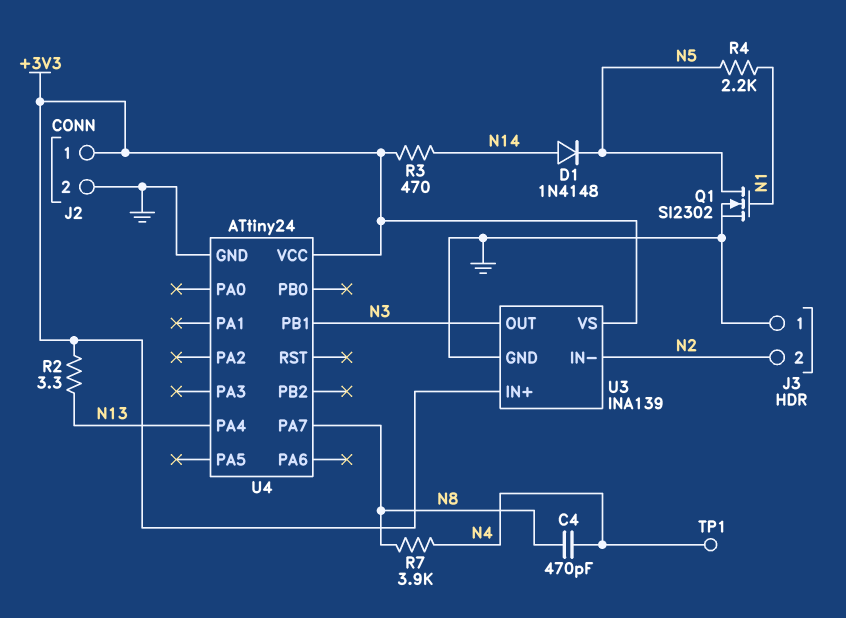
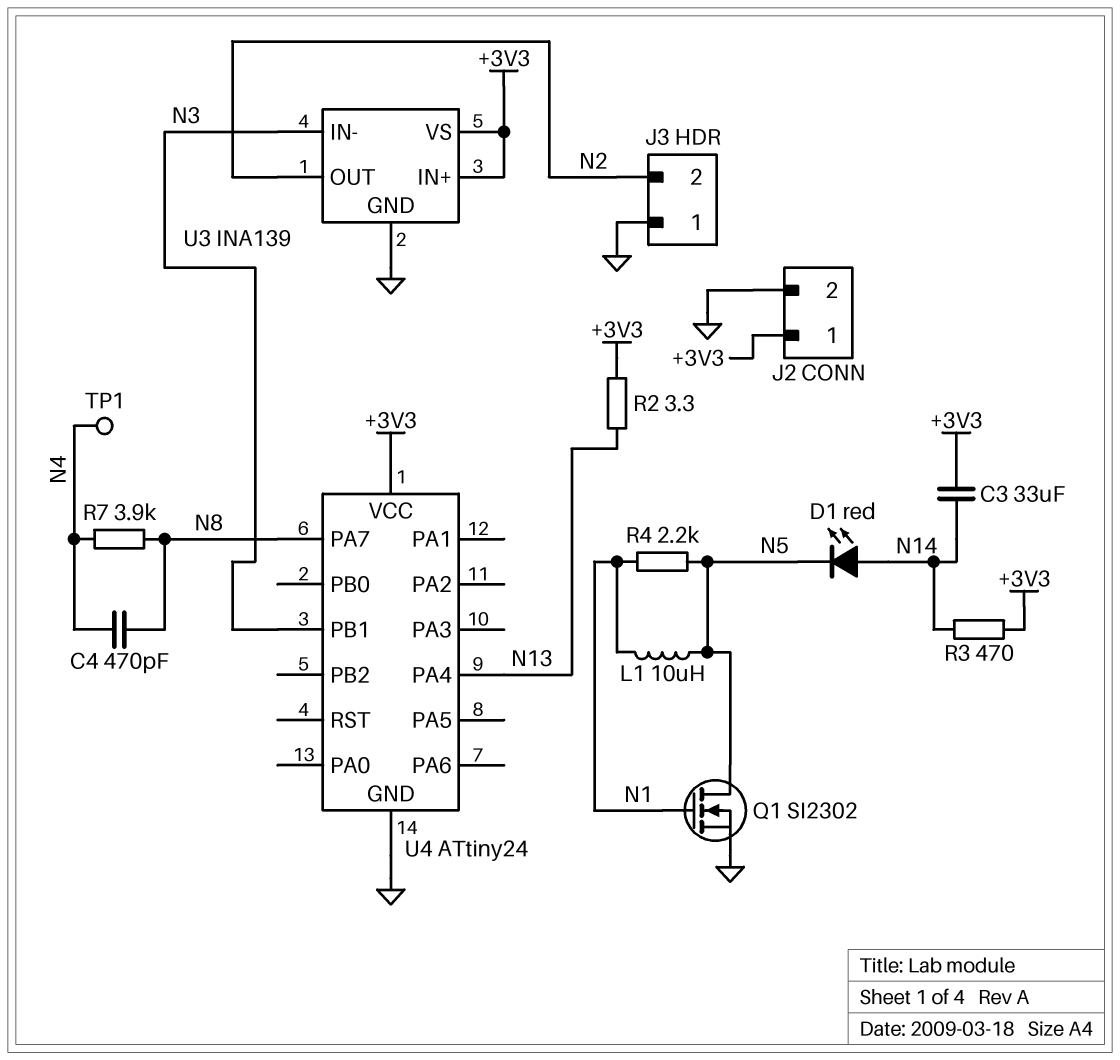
C3: none -> 33uF (+3V3, N14)
D1: diode 1N4148 (A N14, K N5) -> LED red (A N14, K N5)
L1: none -> 10uH (N1, N5)
U3 pin IN-: N2 -> N3
U3 pin OUT: N3 -> N2

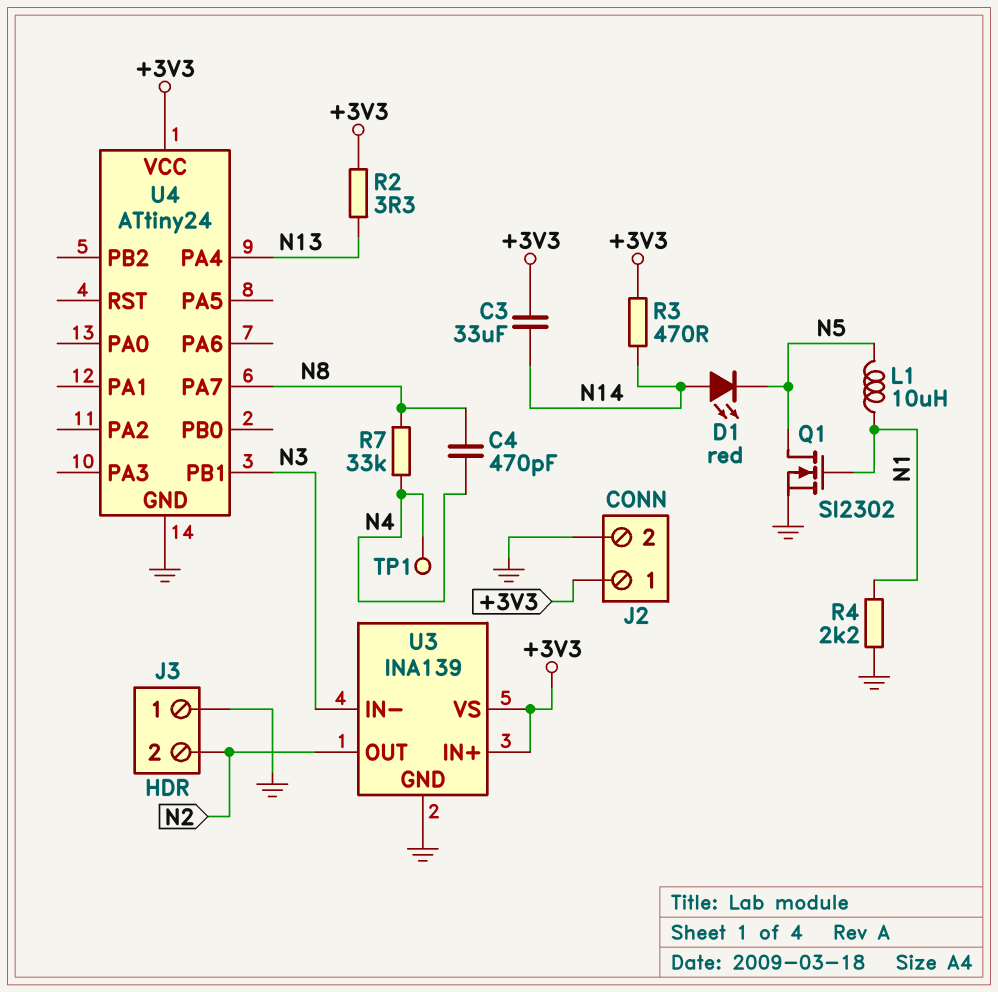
R4: 2.2k (N1, N5) -> 2.2k (GND, N1)
R7: 3.9k (N4, N8) -> 33k (N4, N8)

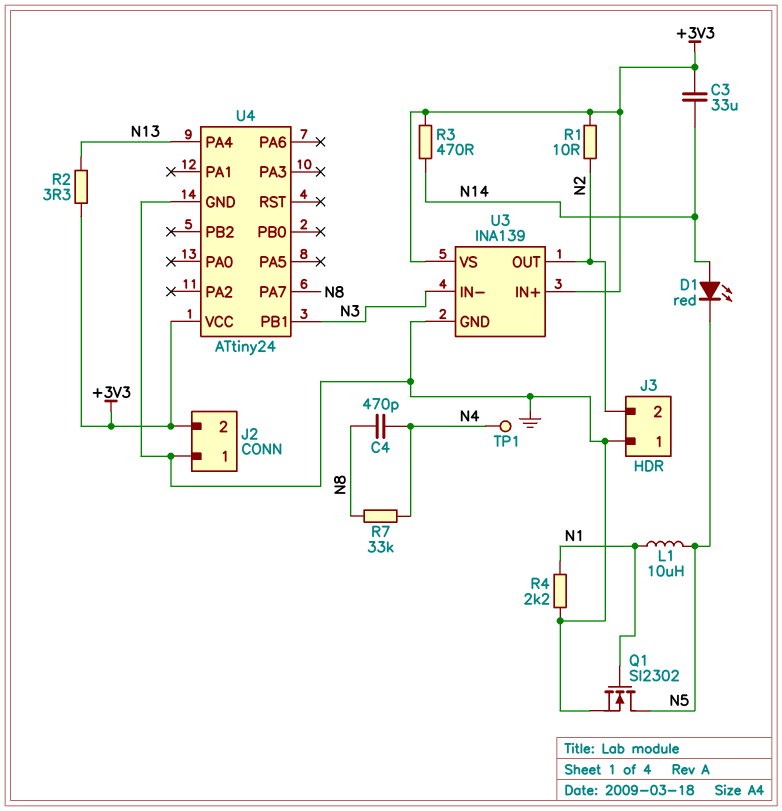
J2 pin 1: +3V3 -> GND
J2 pin 2: GND -> +3V3
R1: none -> 10 (+3V3, N2)

